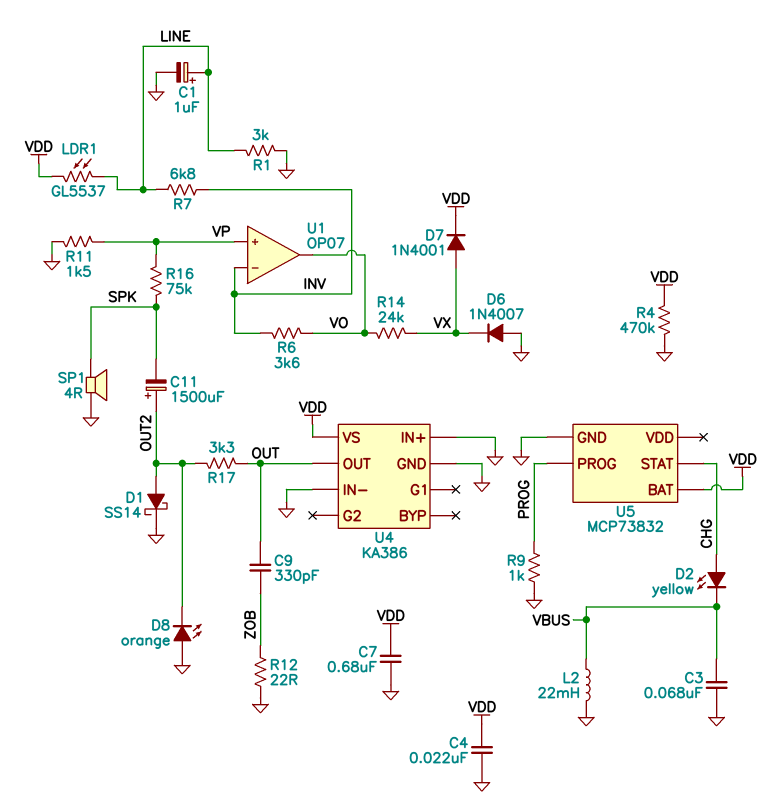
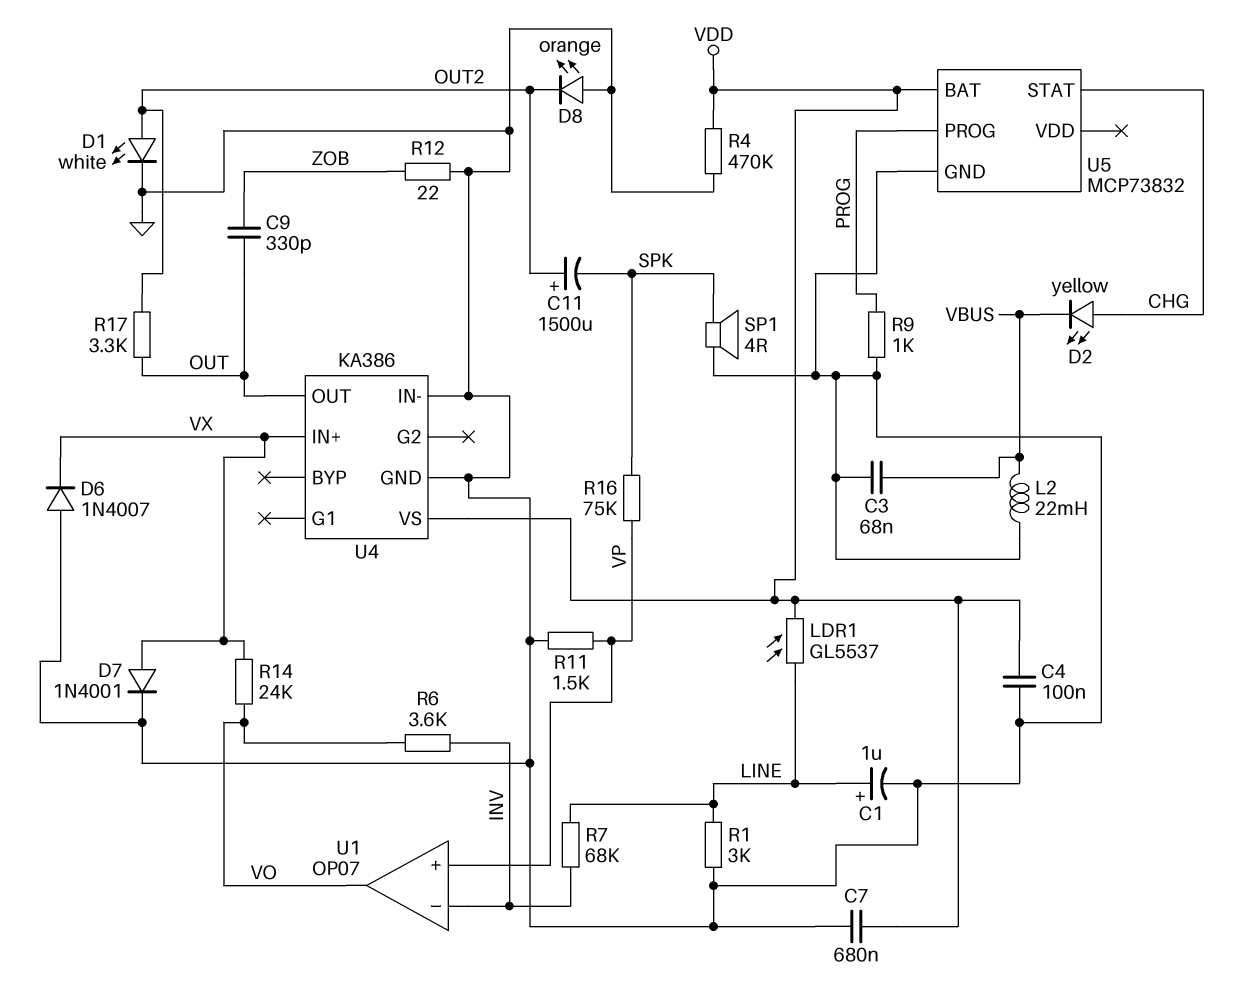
C4: 22nF (GND, VDD) -> 100nF (GND, VDD)
D1: schottky SS14 (A OUT2, K GND) -> LED white (A OUT2, K GND)
D7: diode 1N4001 (A VX, K VDD) -> diode 1N4001 (A VX, K GND)
R7: 6.8k (INV, LINE) -> 68k (INV, LINE)
U4 pin IN+: GND -> VX

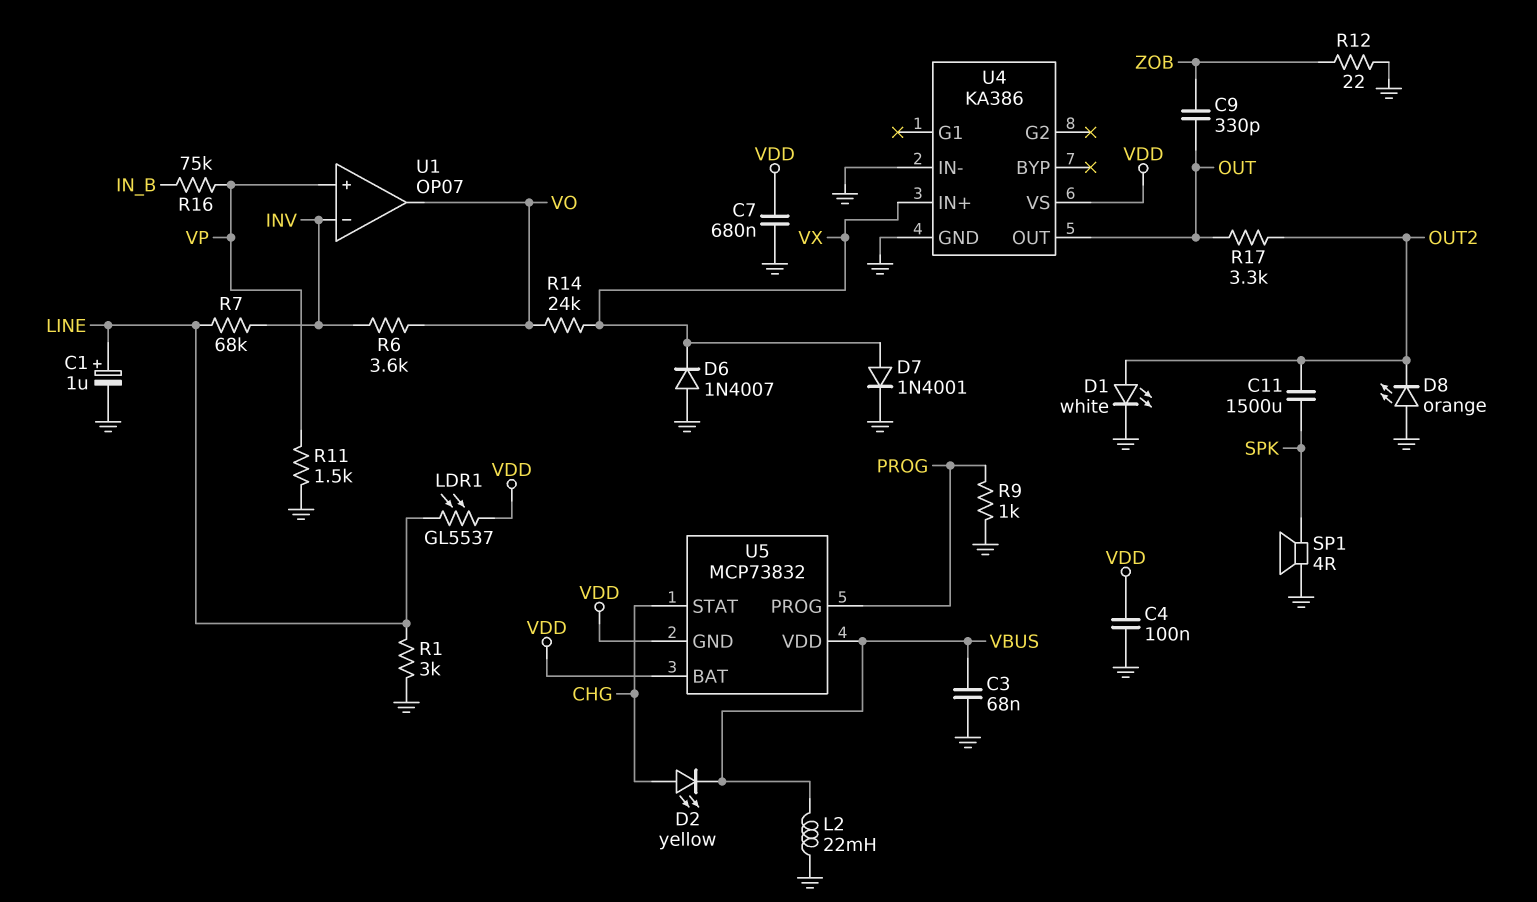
C11: 1500uF (plus OUT2, minus SPK) -> 1500uF (OUT2, SPK)
R4: 470k (GND, VDD) -> none
R16: 75k (SPK, VP) -> 75k (IN_B, VP)
U5 pin GND: GND -> VDD
U5 pin VDD: none -> VBUS

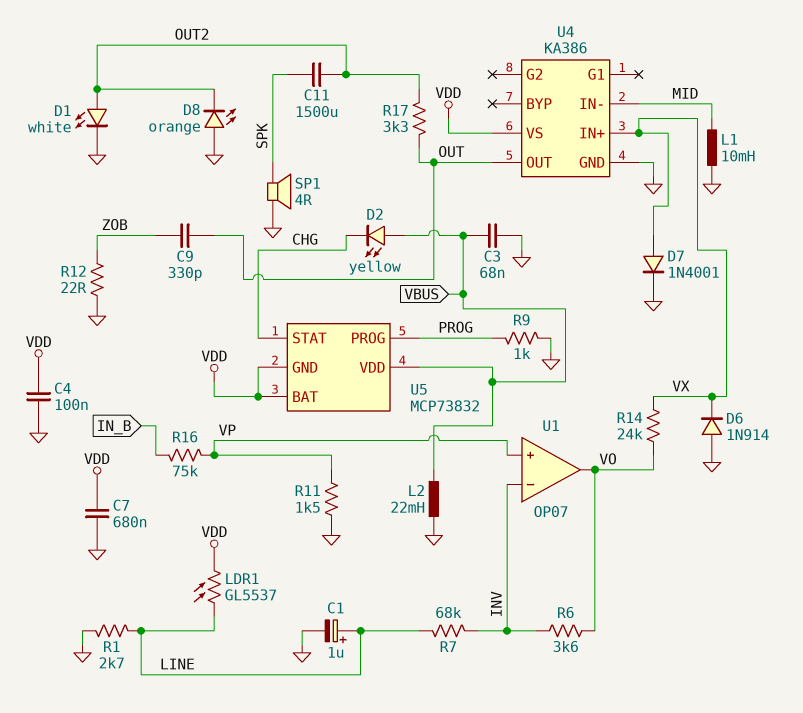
D2: LED yellow (A CHG, K VBUS) -> LED yellow (A VBUS, K CHG)
D6: diode 1N4007 (A GND, K VX) -> diode 1N914 (A GND, K VX)
L1: none -> 10mH (GND, MID)
R1: 3k (GND, LINE) -> 2.7k (GND, LINE)
U4 pin IN-: GND -> MID

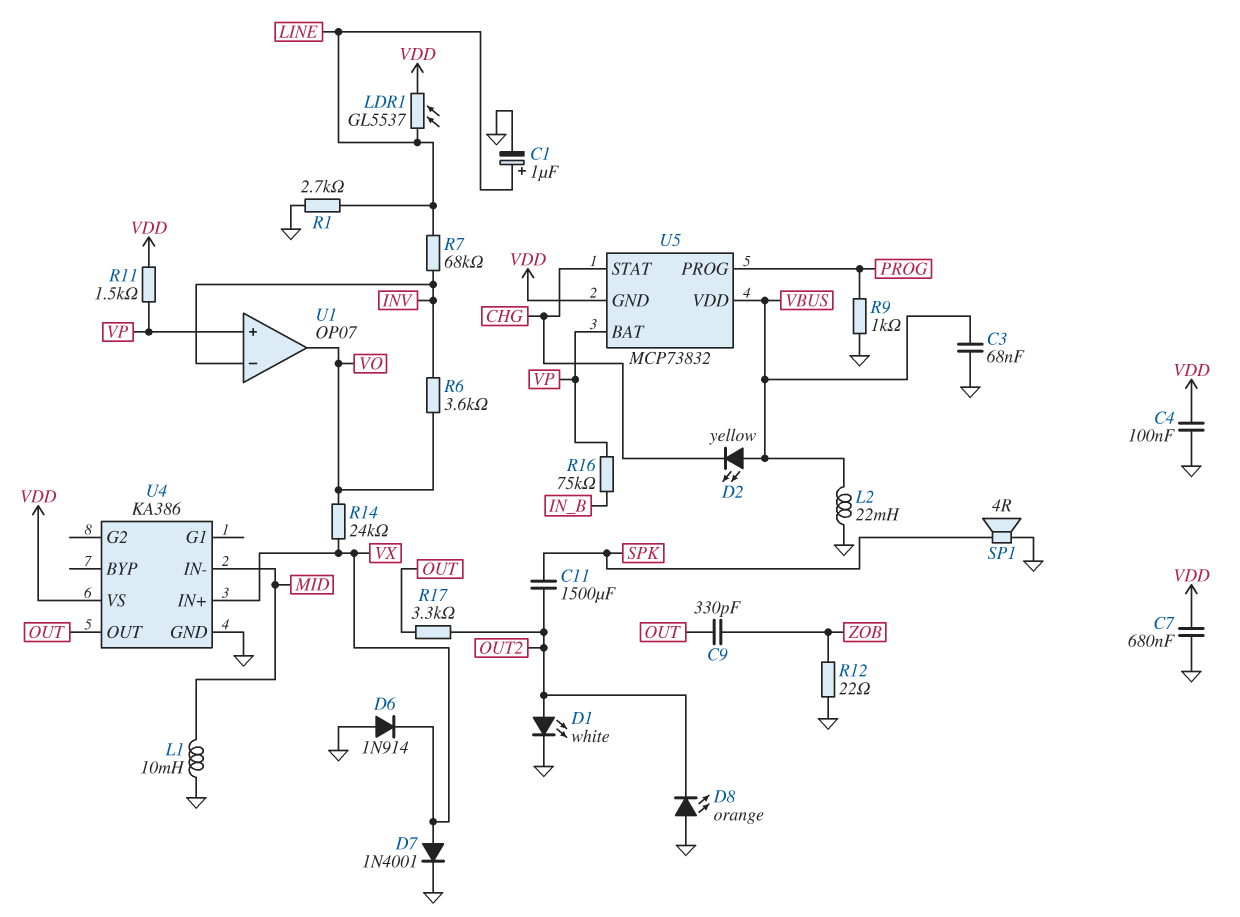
R11: 1.5k (GND, VP) -> 1.5k (VDD, VP)
U5 pin BAT: VDD -> VP

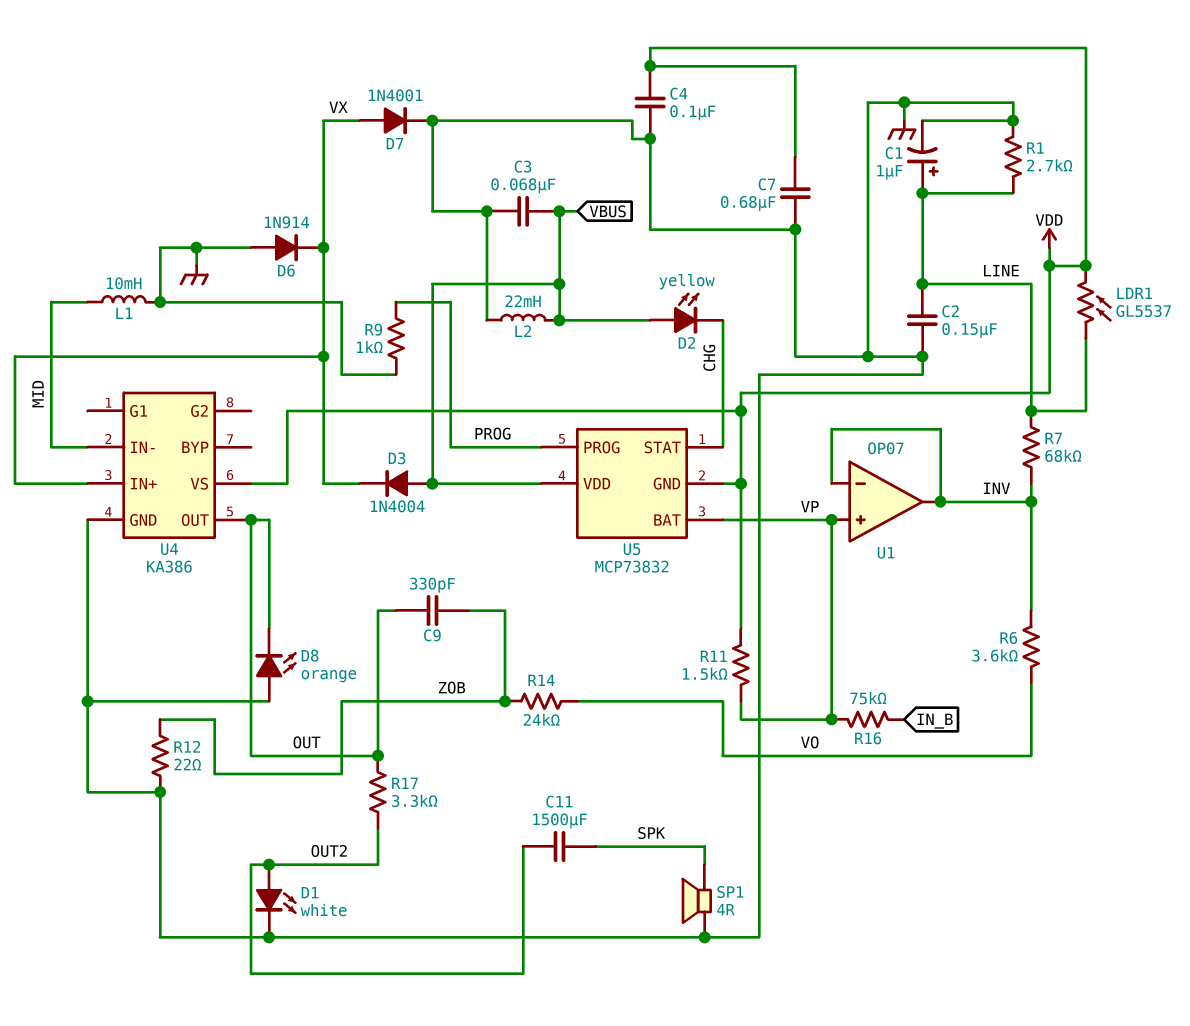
C2: none -> 150nF (GND, LINE)
D3: none -> diode 1N4004 (A VBUS, K VX)
D8: LED orange (A GND, K OUT2) -> LED orange (A GND, K OUT)
R14: 24k (VO, VX) -> 24k (VO, ZOB)
U1 pin out: VO -> INV

